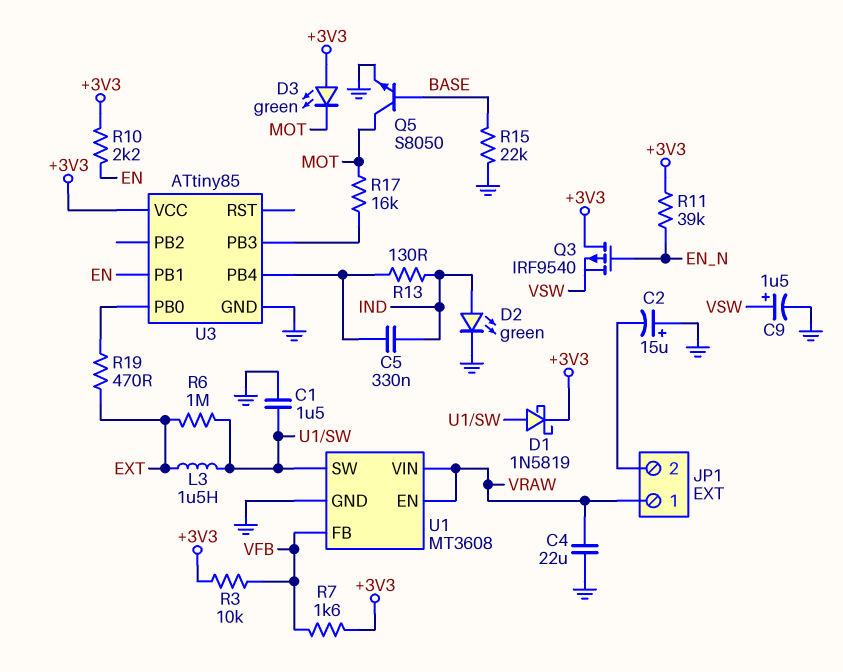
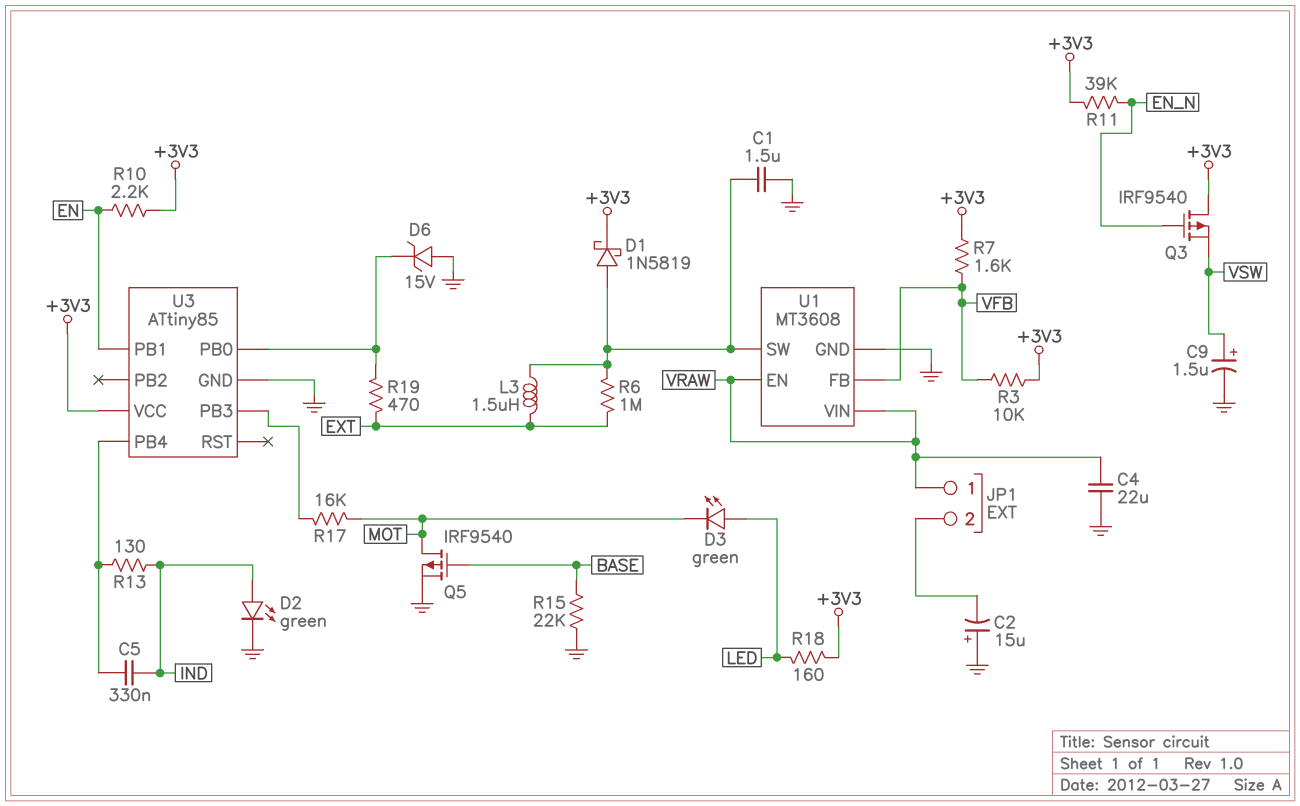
D3: LED green (A +3V3, K MOT) -> LED green (A LED, K MOT)
D6: none -> zener 15V (A GND, K U3/PB0)
Q5: NPN S8050 (B BASE, C MOT, E GND) -> PMOS IRF9540 (G BASE, D MOT, S GND)
R18: none -> 160 (+3V3, LED)

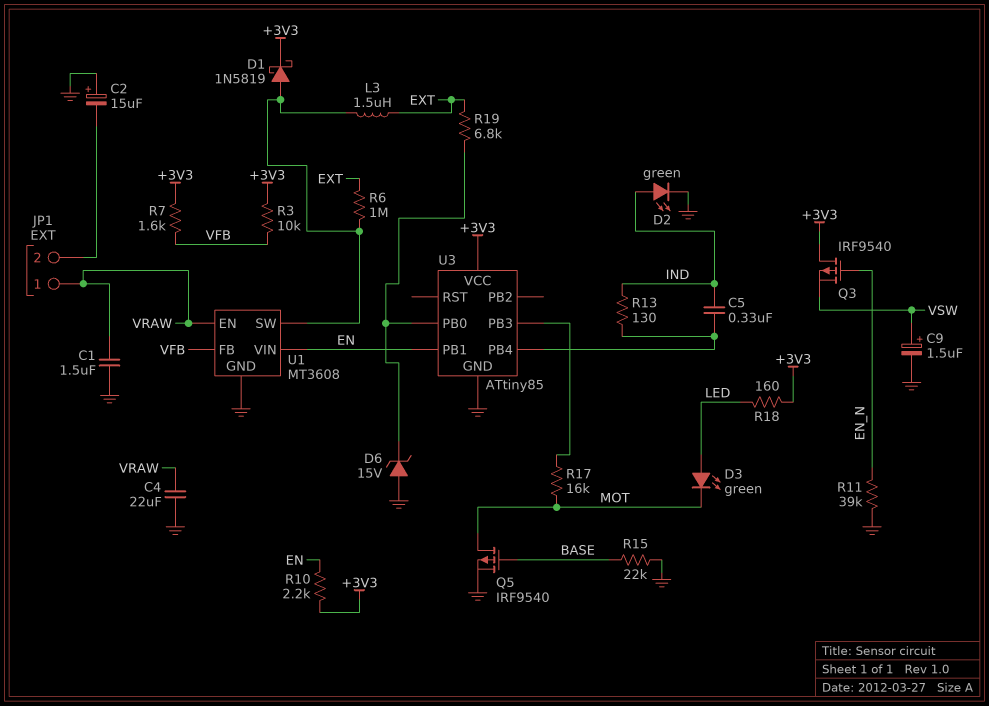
C1: 1.5uF (GND, U1/SW) -> 1.5uF (GND, VRAW)
R11: 39k (+3V3, EN_N) -> 39k (EN_N, GND)
R19: 470 (EXT, U3/PB0) -> 6.8k (EXT, U3/PB0)
U1 pin VIN: VRAW -> EN

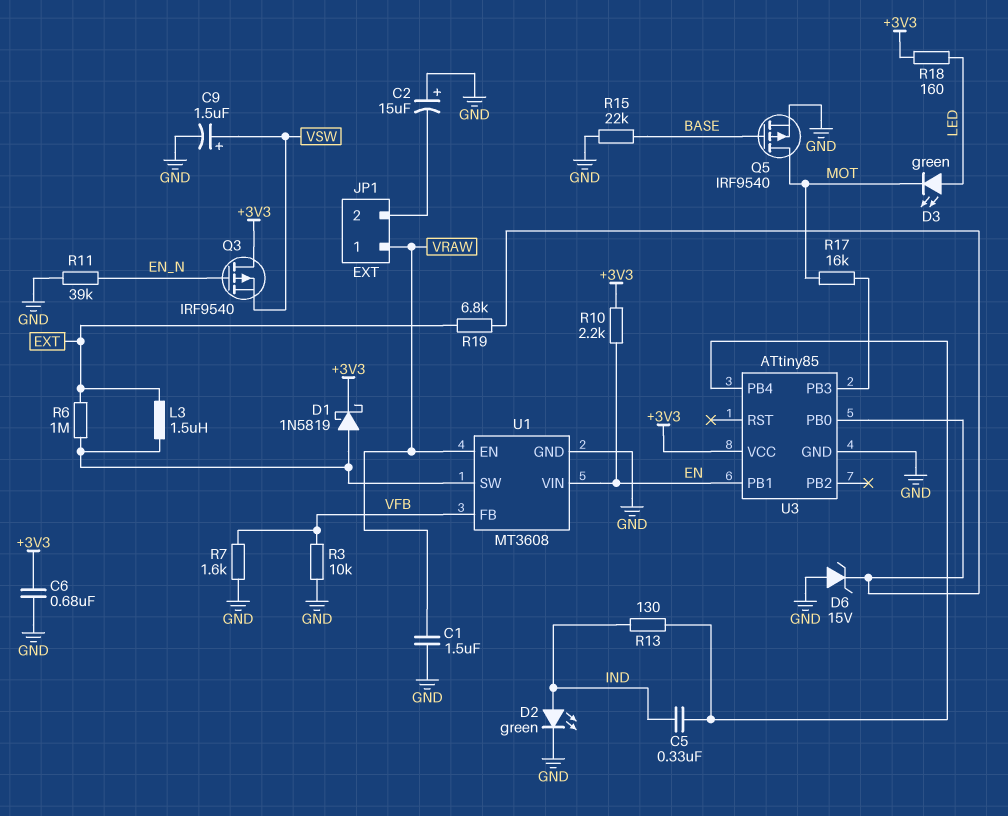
C4: 22uF (GND, VRAW) -> none
C6: none -> 680nF (+3V3, GND)
R3: 10k (+3V3, VFB) -> 10k (GND, VFB)
R7: 1.6k (+3V3, VFB) -> 1.6k (GND, VFB)

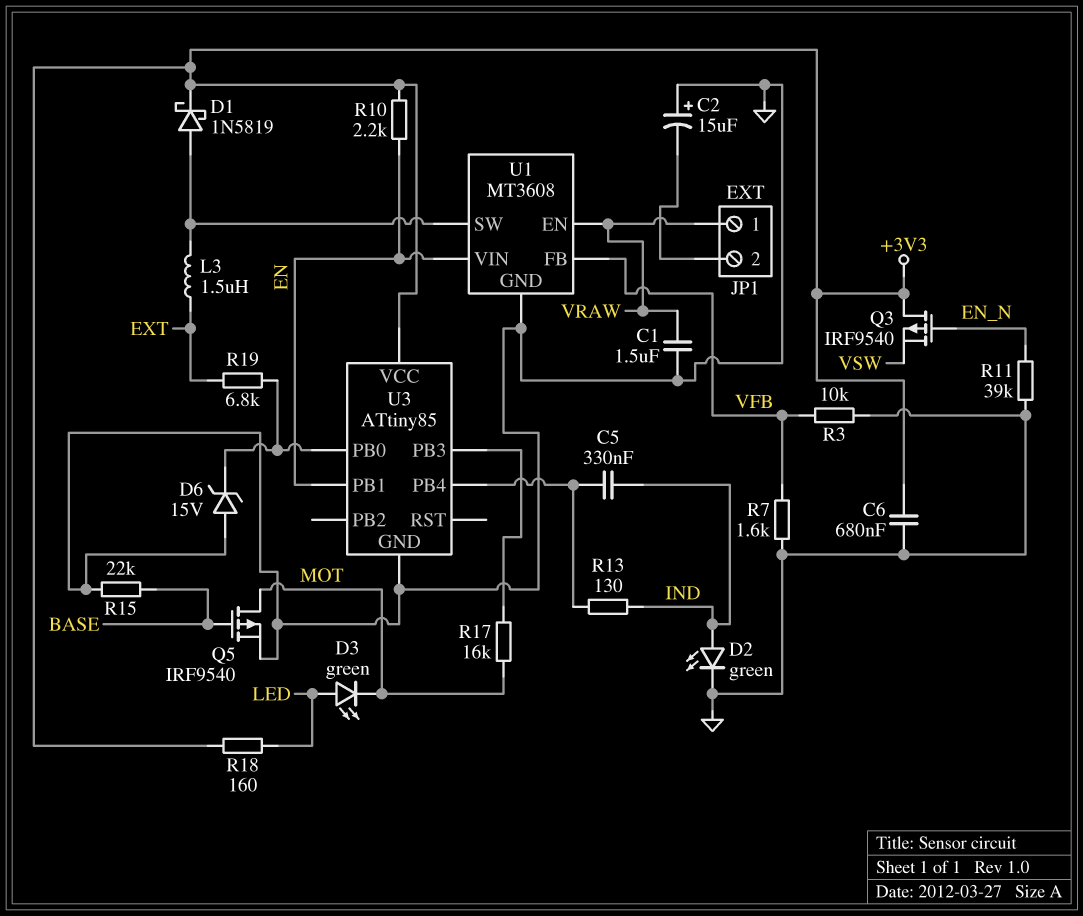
C9: 1.5uF (plus VSW, minus GND) -> none
R6: 1M (EXT, U1/SW) -> none

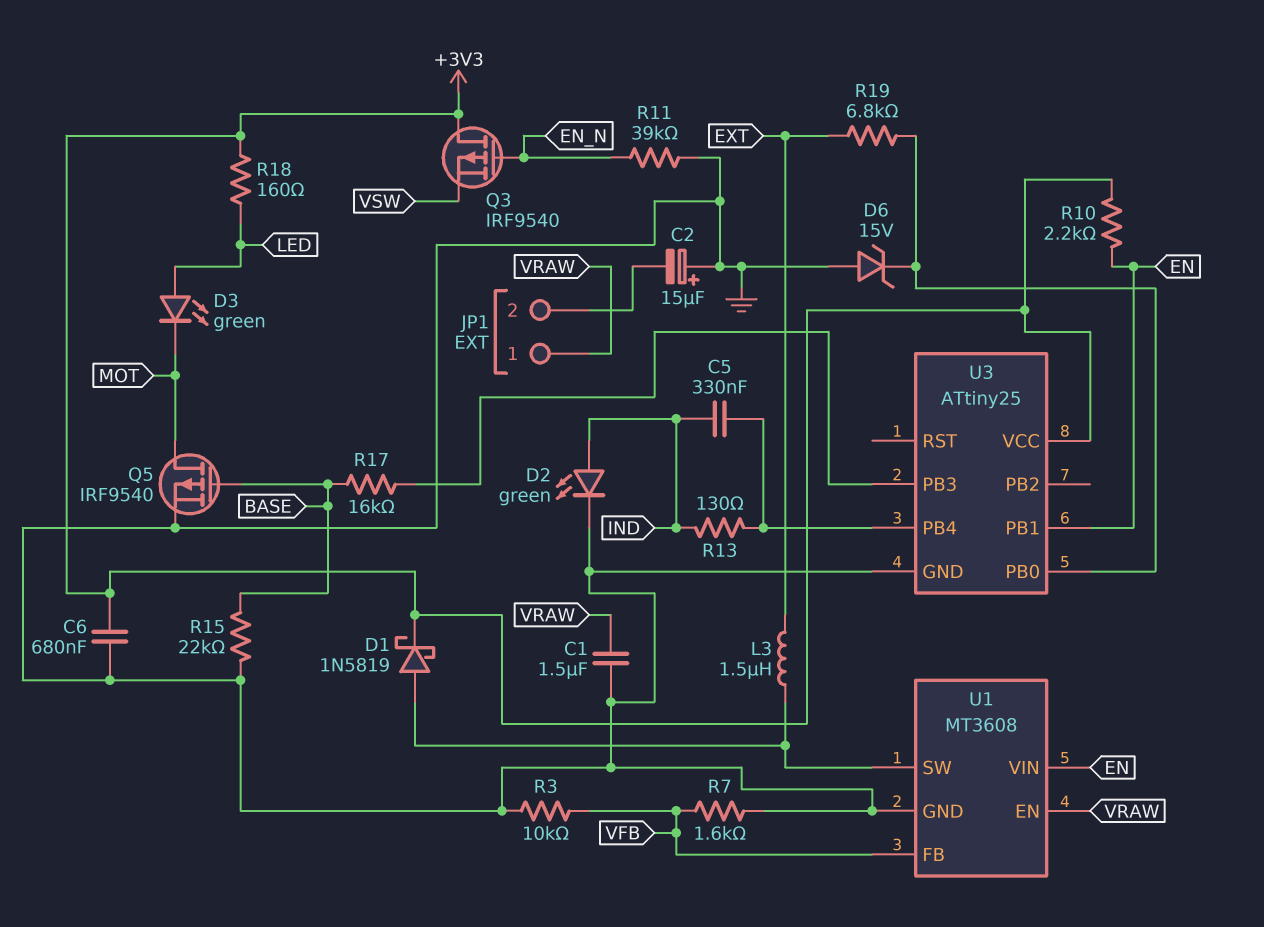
R17: 16k (MOT, U3/PB3) -> 16k (BASE, U3/PB3)
U3: ATtiny85 -> ATtiny25

